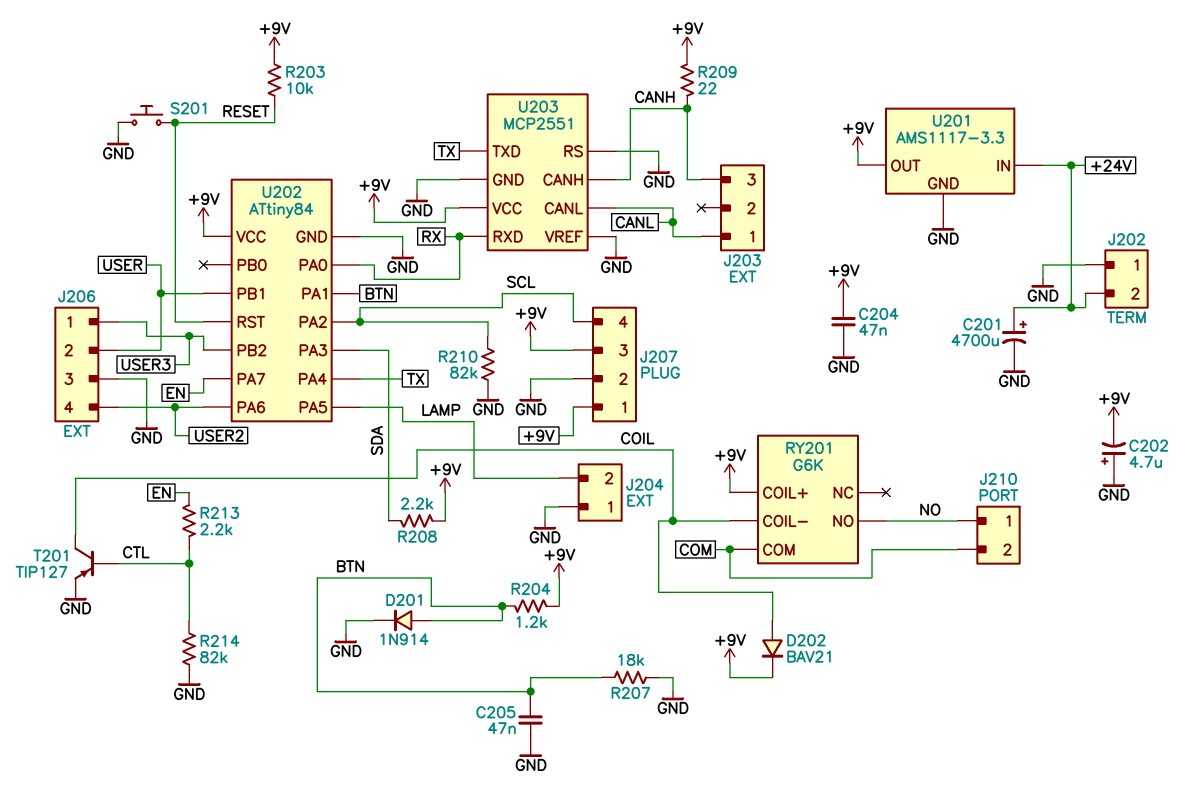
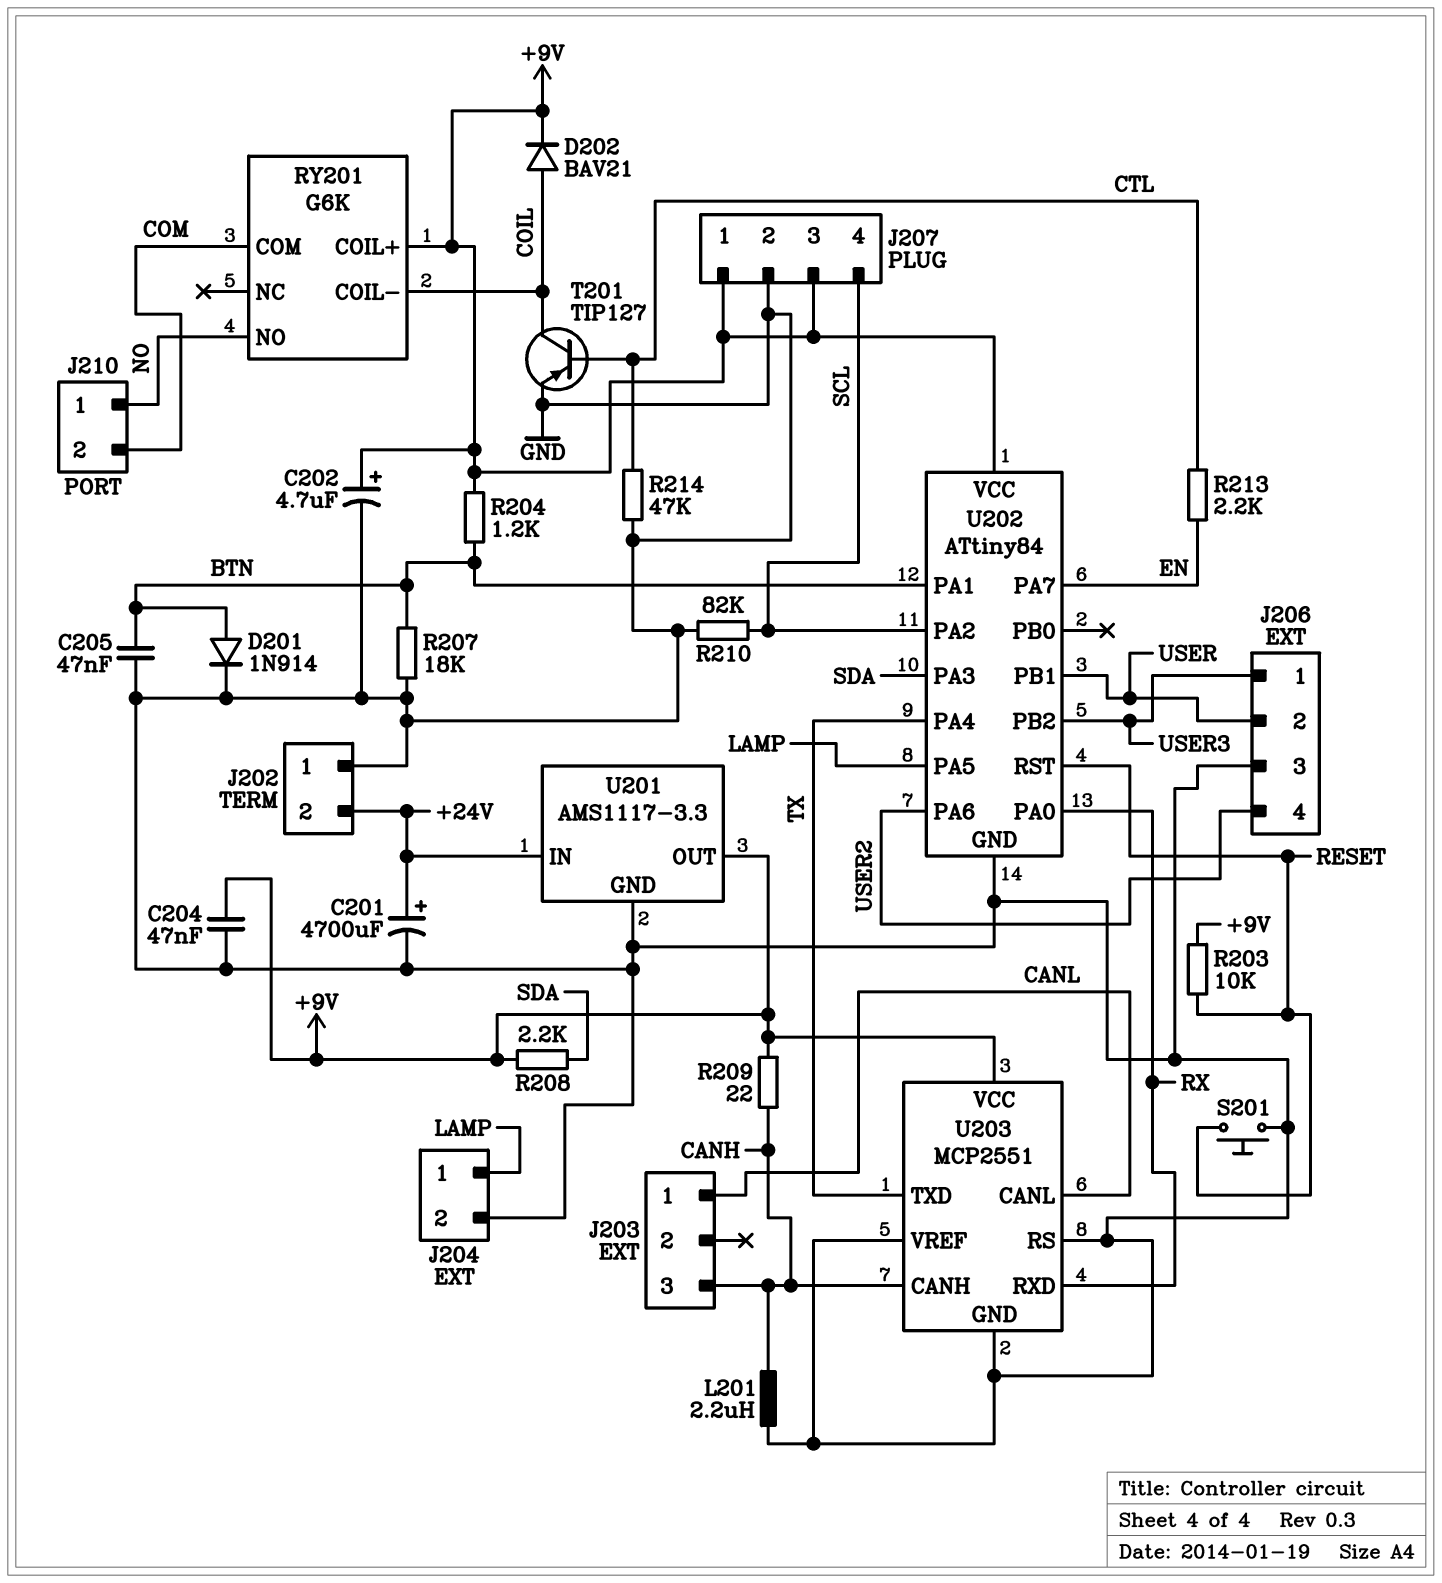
C202: 4.7uF (plus GND, minus +9V) -> 4.7uF (plus +9V, minus GND)
J204 pin 1: GND -> LAMP
J204 pin 2: LAMP -> GND
L201: none -> 2.2uH (CANH, GND)
R214: 82k (CTL, GND) -> 47k (CTL, GND)

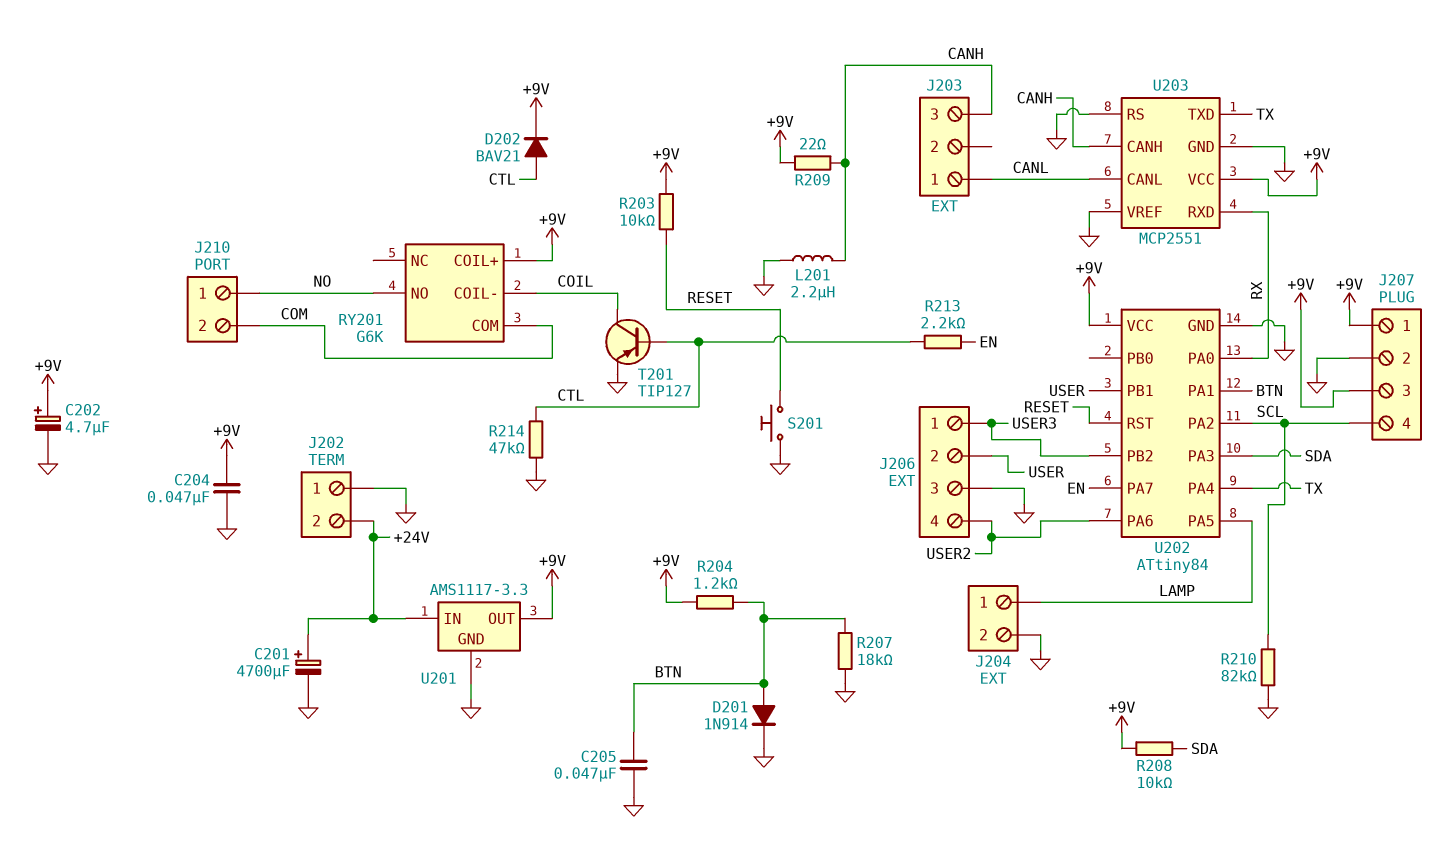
D202: diode BAV21 (A COIL, K +9V) -> diode BAV21 (A CTL, K +9V)
R208: 2.2k (+9V, SDA) -> 10k (+9V, SDA)

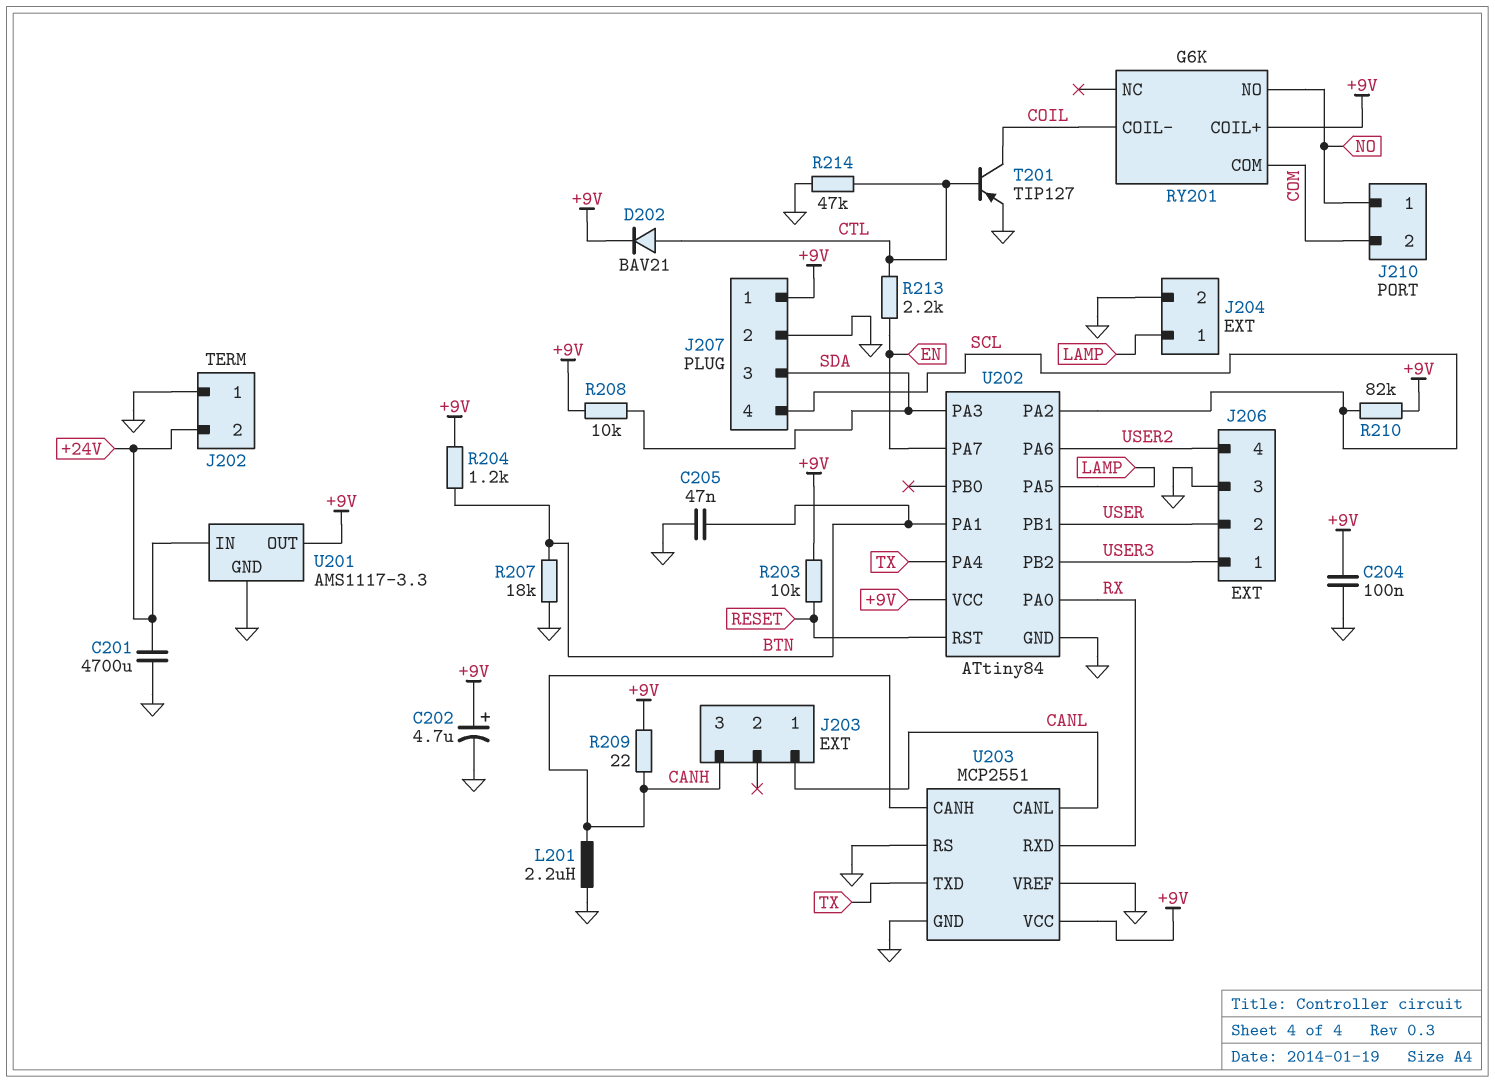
C201: 4700uF (plus +24V, minus GND) -> 4700uF (+24V, GND)
C204: 47nF (+9V, GND) -> 100nF (+9V, GND)
D201: diode 1N914 (A BTN, K GND) -> none
J207 pin 3: +9V -> SDA
R210: 82k (GND, SCL) -> 82k (+9V, SCL)
S201: button (GND, RESET) -> none

